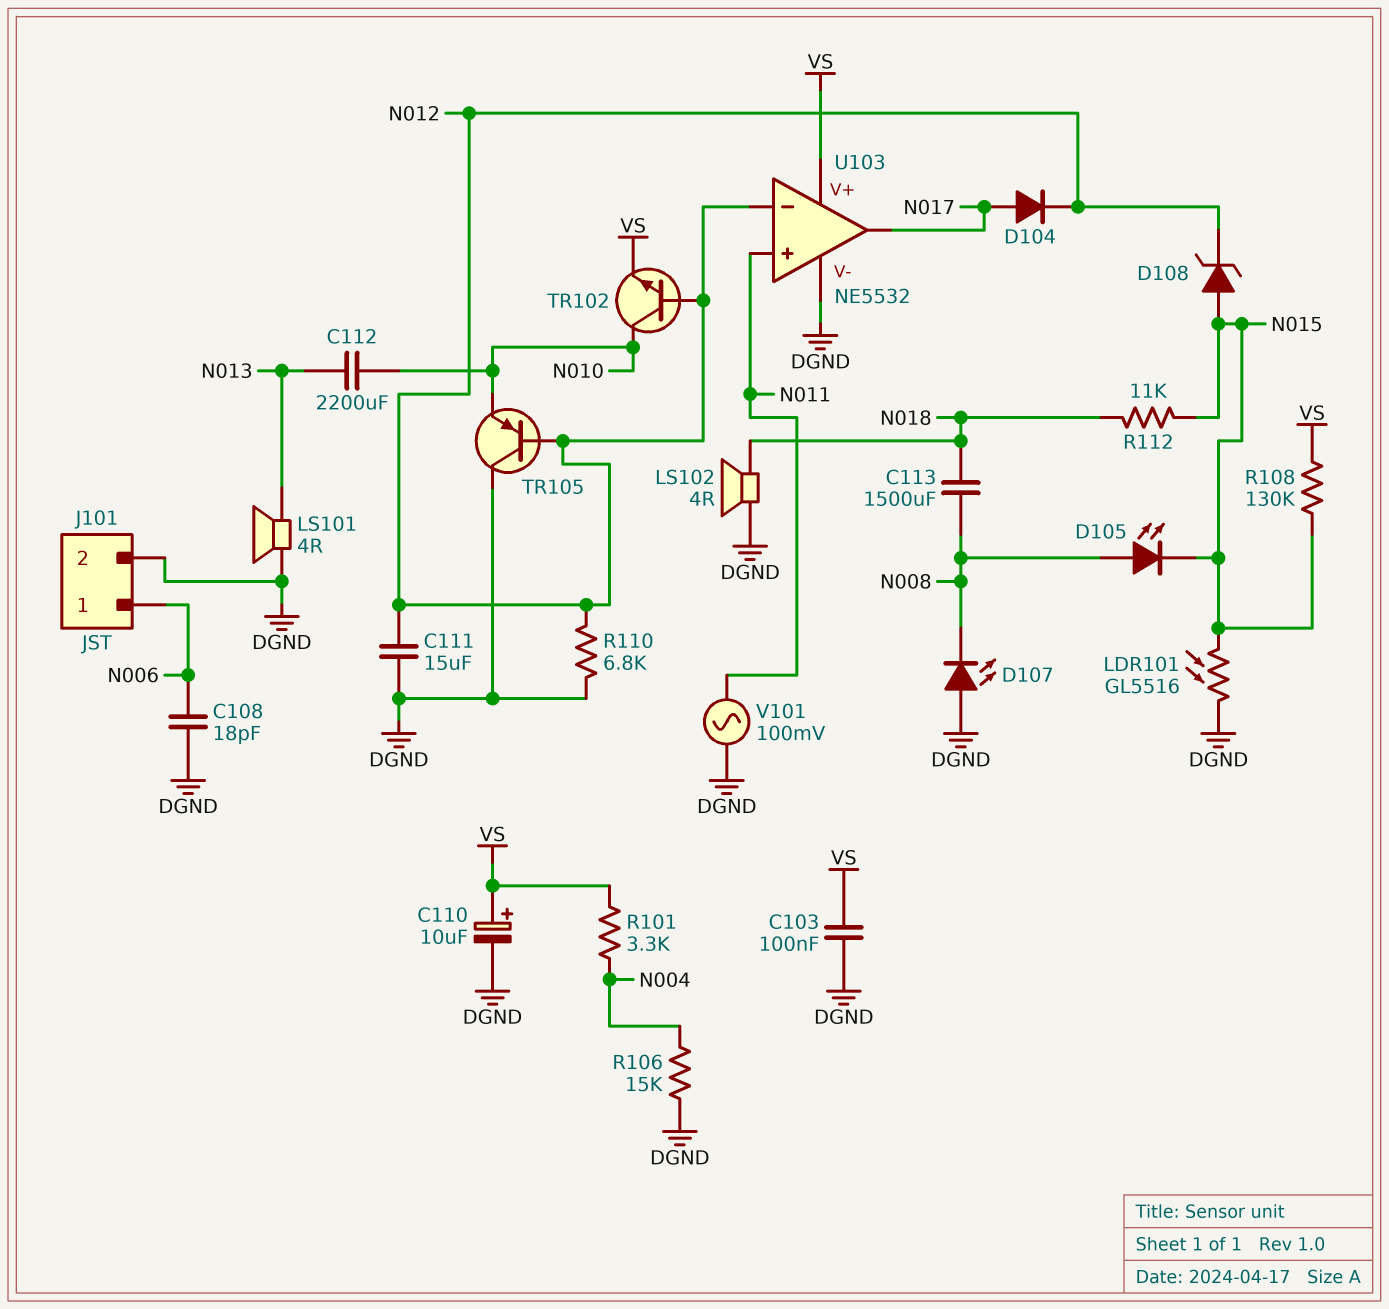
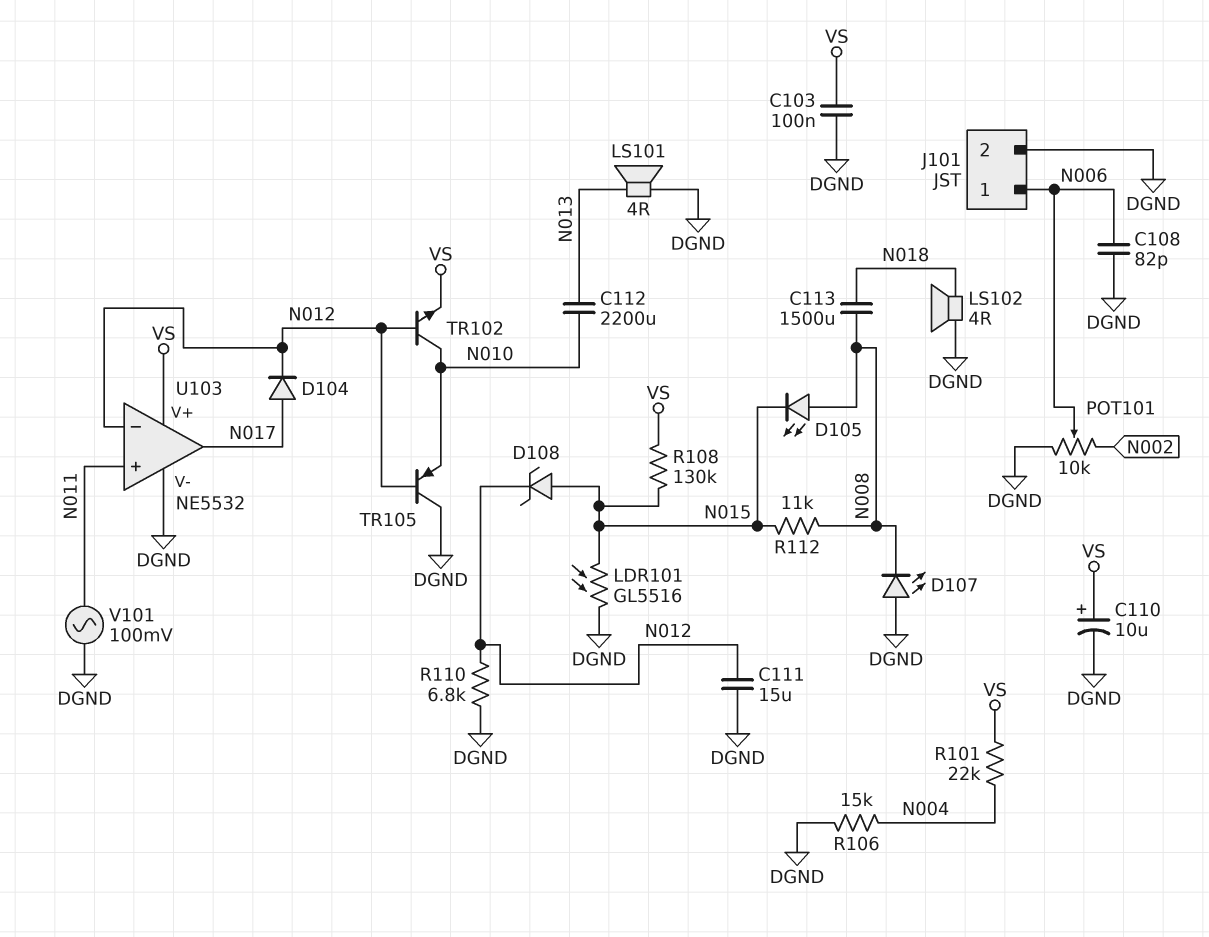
C108: 18pF (DGND, N006) -> 82pF (DGND, N006)
POT101: none -> 10k (DGND, N002, wiper N006)
R101: 3.3k (N004, VS) -> 22k (N004, VS)
R112: 11k (N015, N018) -> 11k (N008, N015)

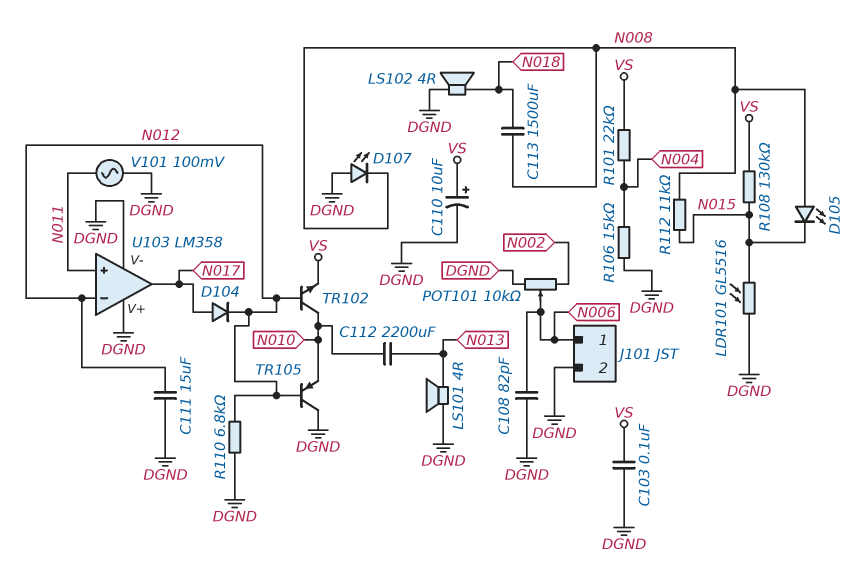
D108: zener (A N015, K N012) -> none
U103: NE5532 -> LM358
U103 pin V+: VS -> DGND

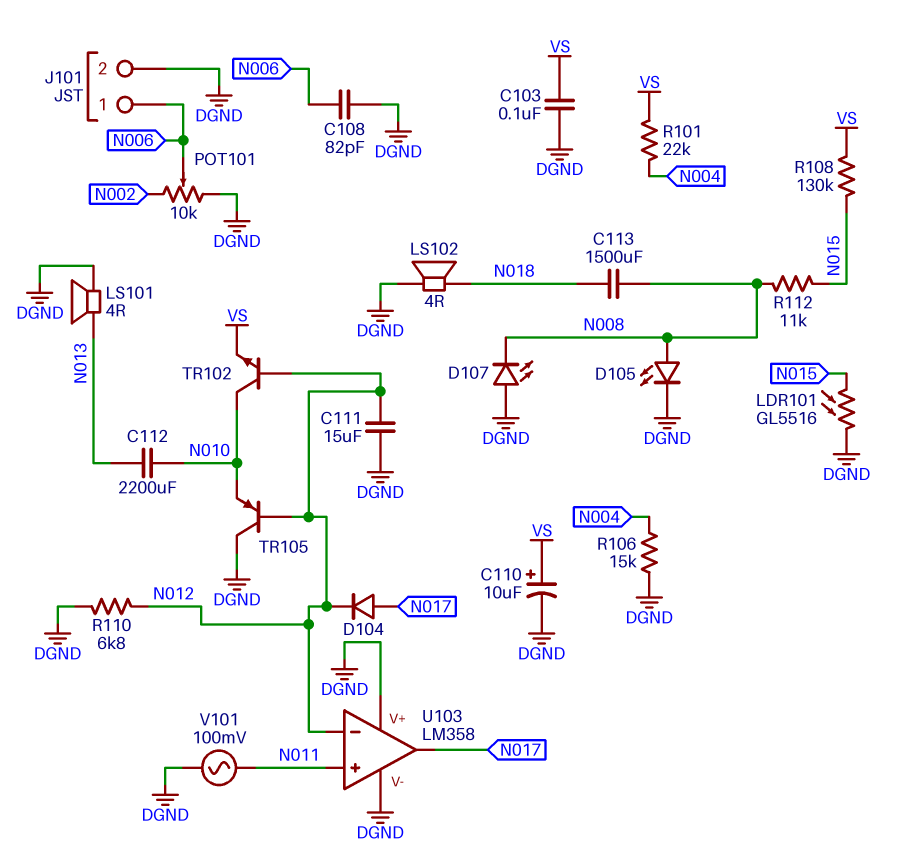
D105: LED (A N008, K N015) -> LED (A N008, K DGND)

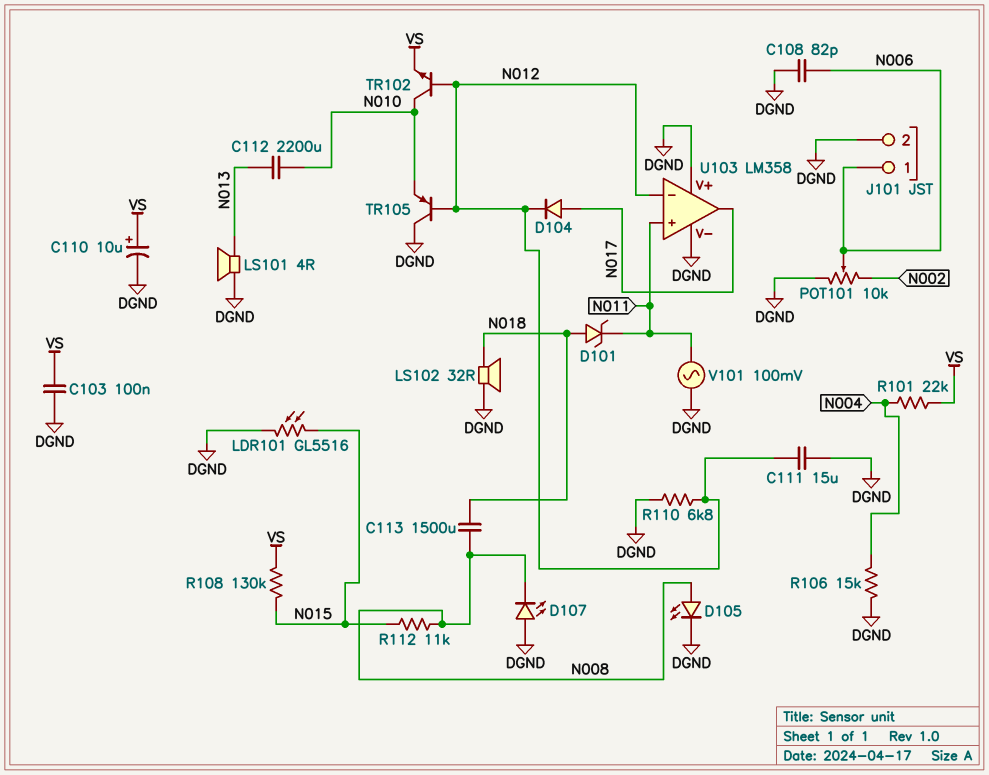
D101: none -> zener (A N018, K N011)
LS102: speaker 4R (DGND, N018) -> speaker 32R (DGND, N018)

